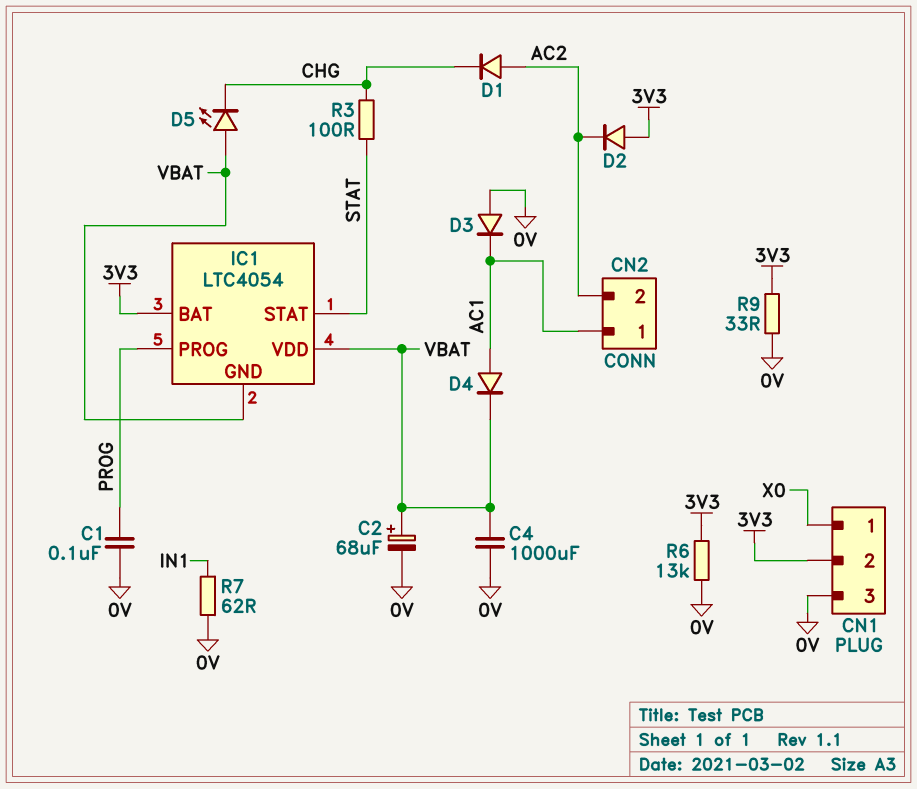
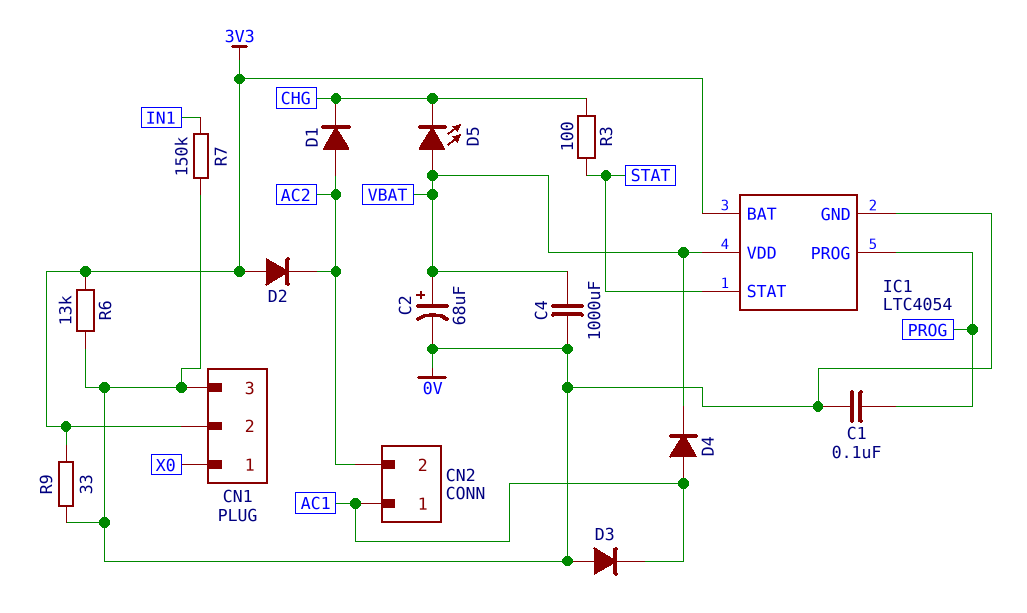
IC1 pin GND: VBAT -> 0V
R7: 62 (0V, IN1) -> 150k (0V, IN1)

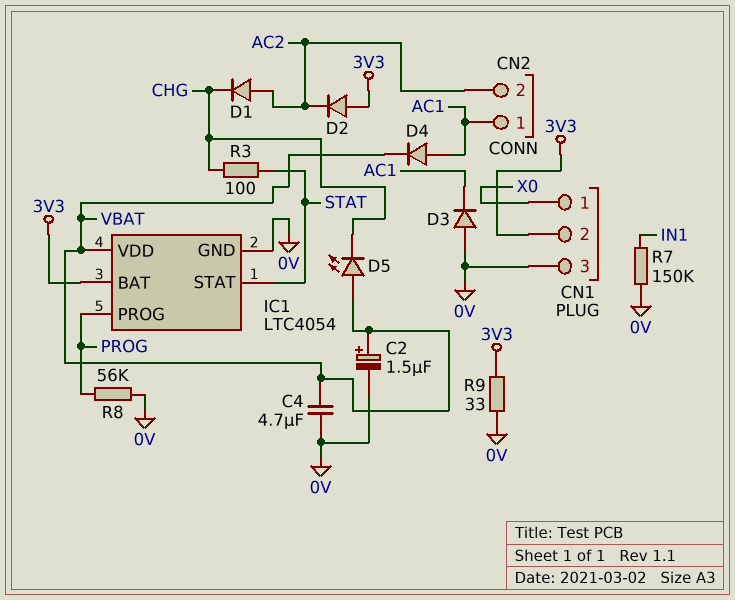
C1: 100nF (0V, PROG) -> none
C2: 68uF (plus VBAT, minus 0V) -> 1.5uF (plus VBAT, minus 0V)
C4: 1000uF (0V, VBAT) -> 4.7uF (0V, VBAT)
R6: 13k (0V, 3V3) -> none
R8: none -> 56k (0V, PROG)

